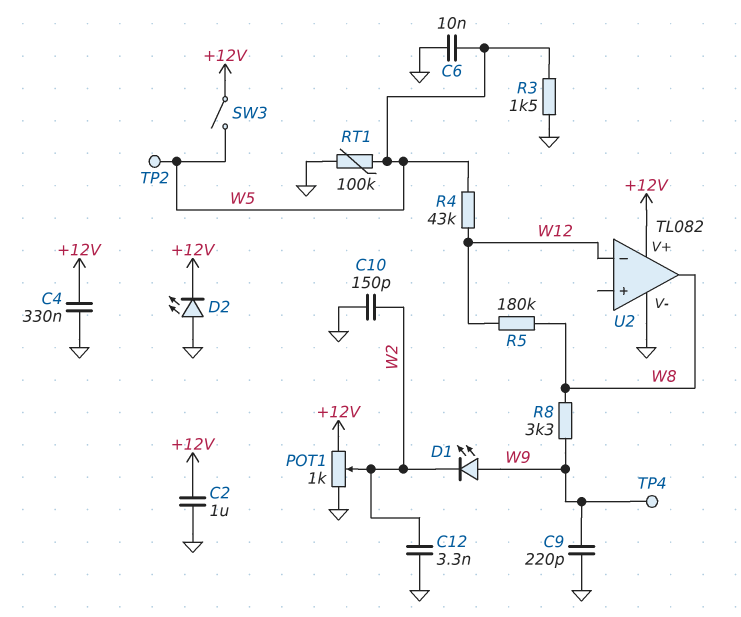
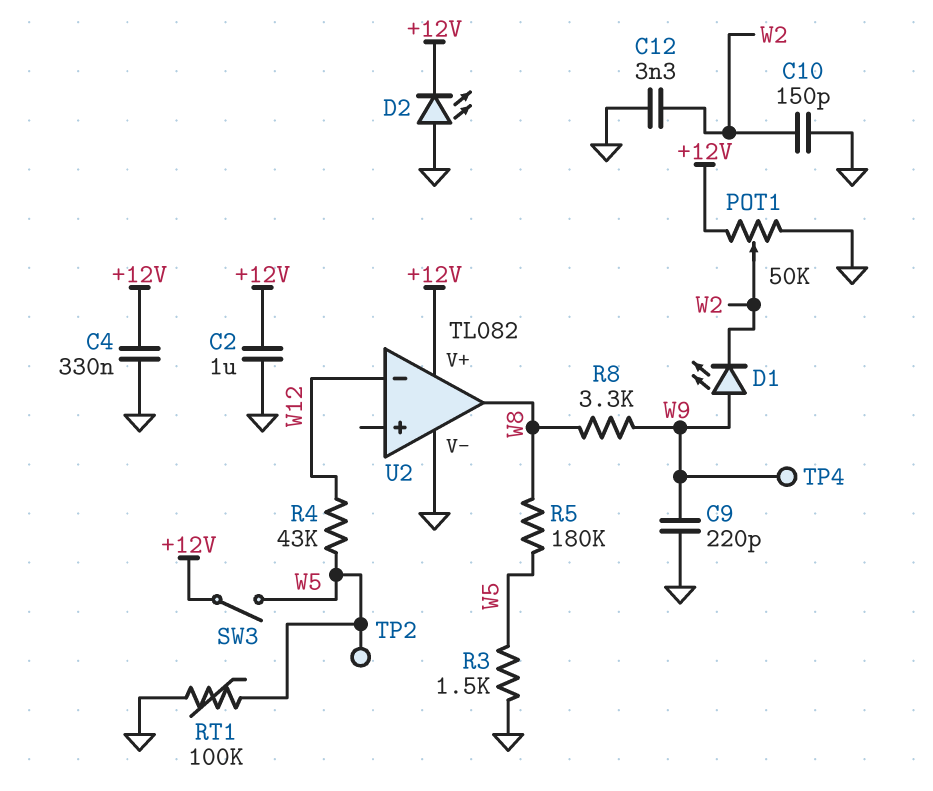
C6: 10nF (GND, W5) -> none
POT1: 1k (+12V, GND, wiper W2) -> 50k (+12V, GND, wiper W2)
R5: 180k (W8, W12) -> 180k (W5, W8)

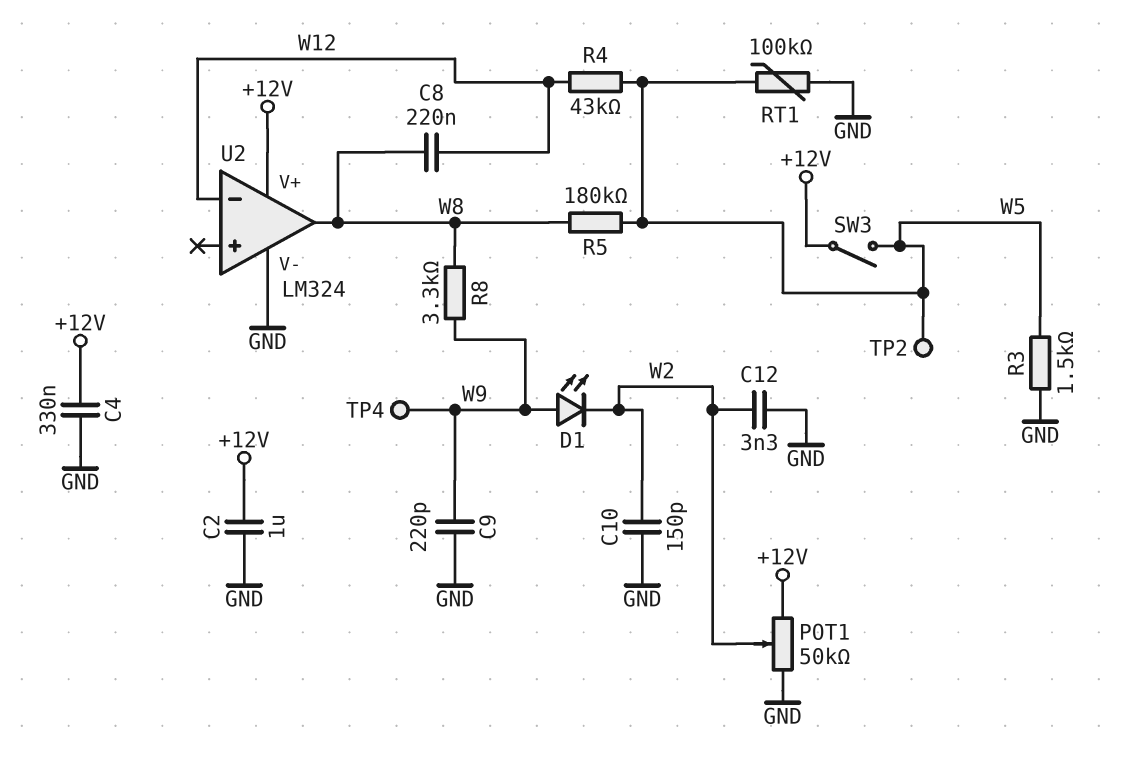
C8: none -> 220nF (W8, W12)
D2: LED (A GND, K +12V) -> none
U2: TL082 -> LM324

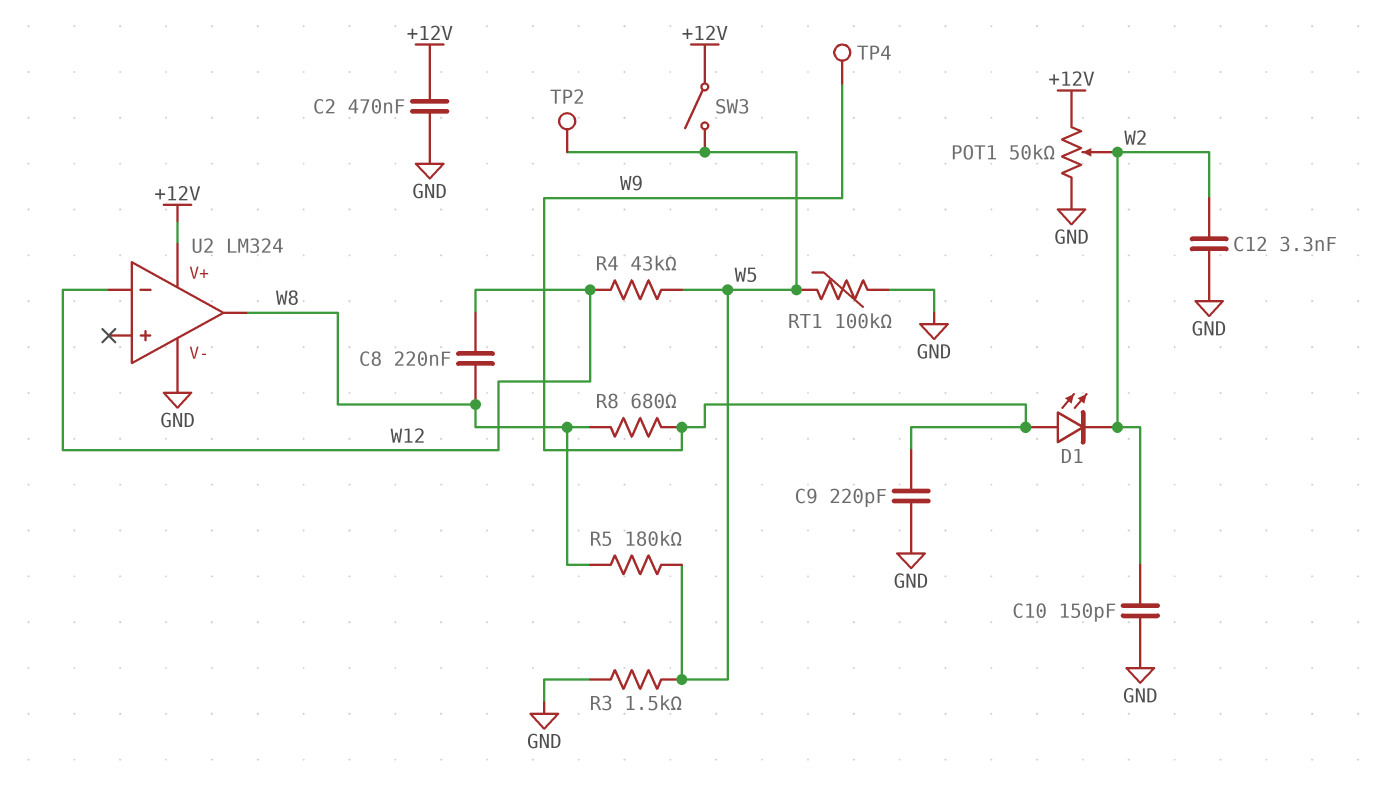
C2: 1uF (+12V, GND) -> 470nF (+12V, GND)
C4: 330nF (+12V, GND) -> none
R8: 3.3k (W8, W9) -> 680 (W8, W9)

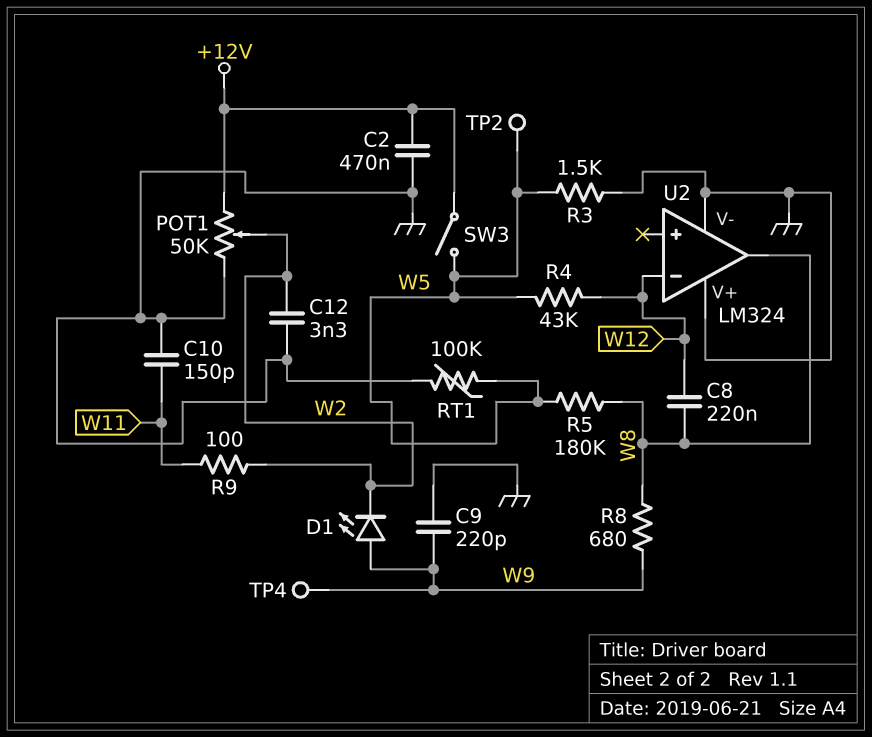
C10: 150pF (GND, W2) -> 150pF (GND, W11)
R9: none -> 100 (W2, W11)
U2 pin V+: +12V -> GND

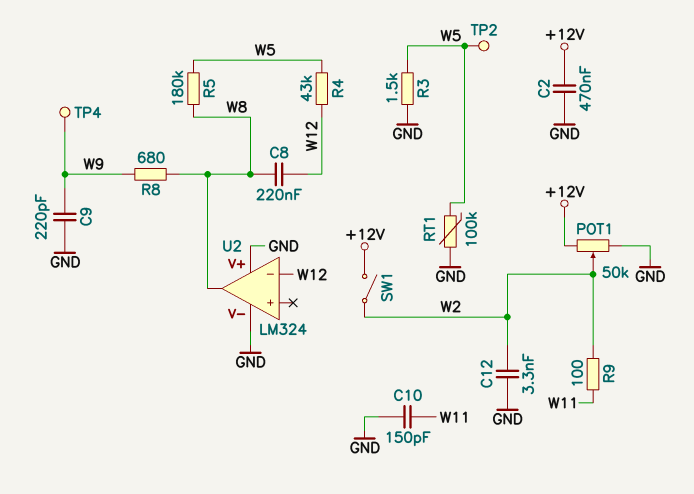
D1: LED (A W9, K W2) -> none
SW1: none -> switch (+12V, W2)
SW3: switch (+12V, W5) -> none

